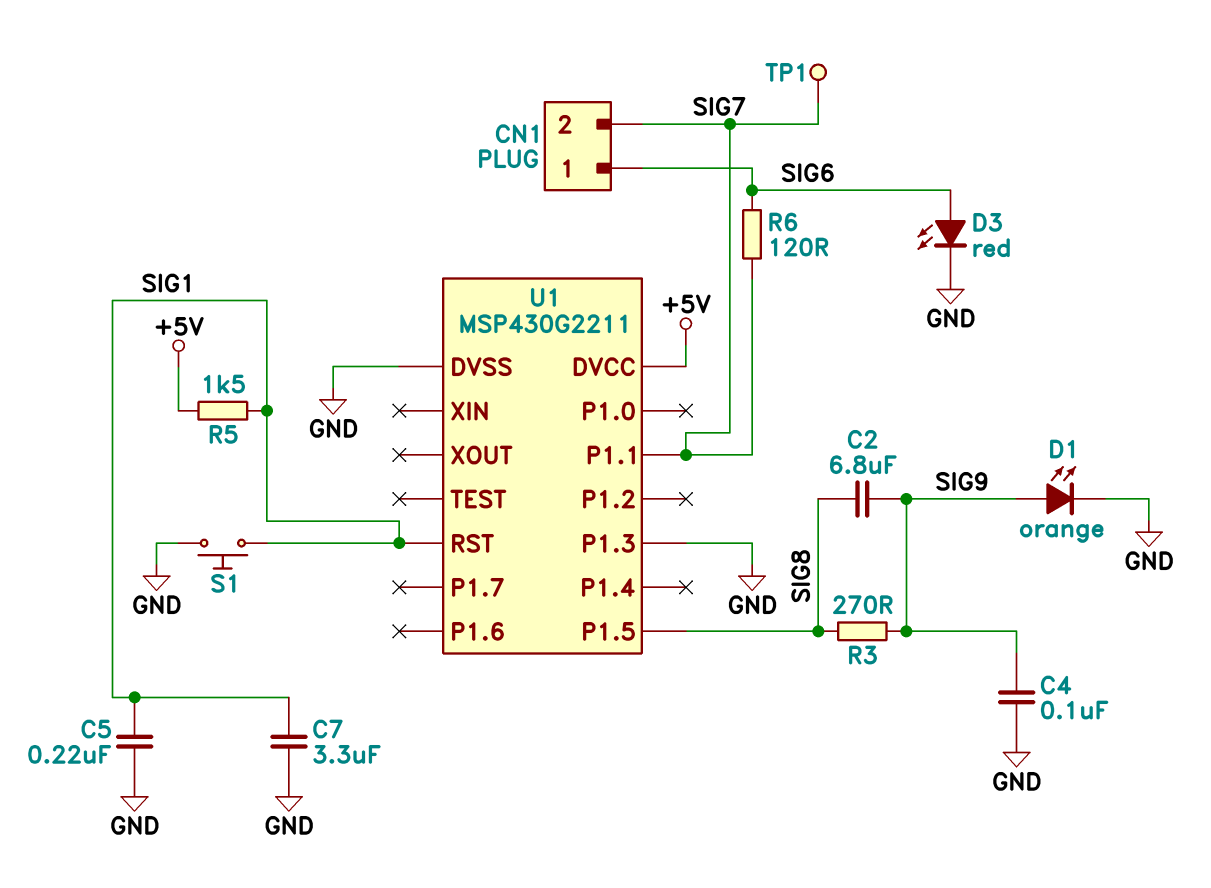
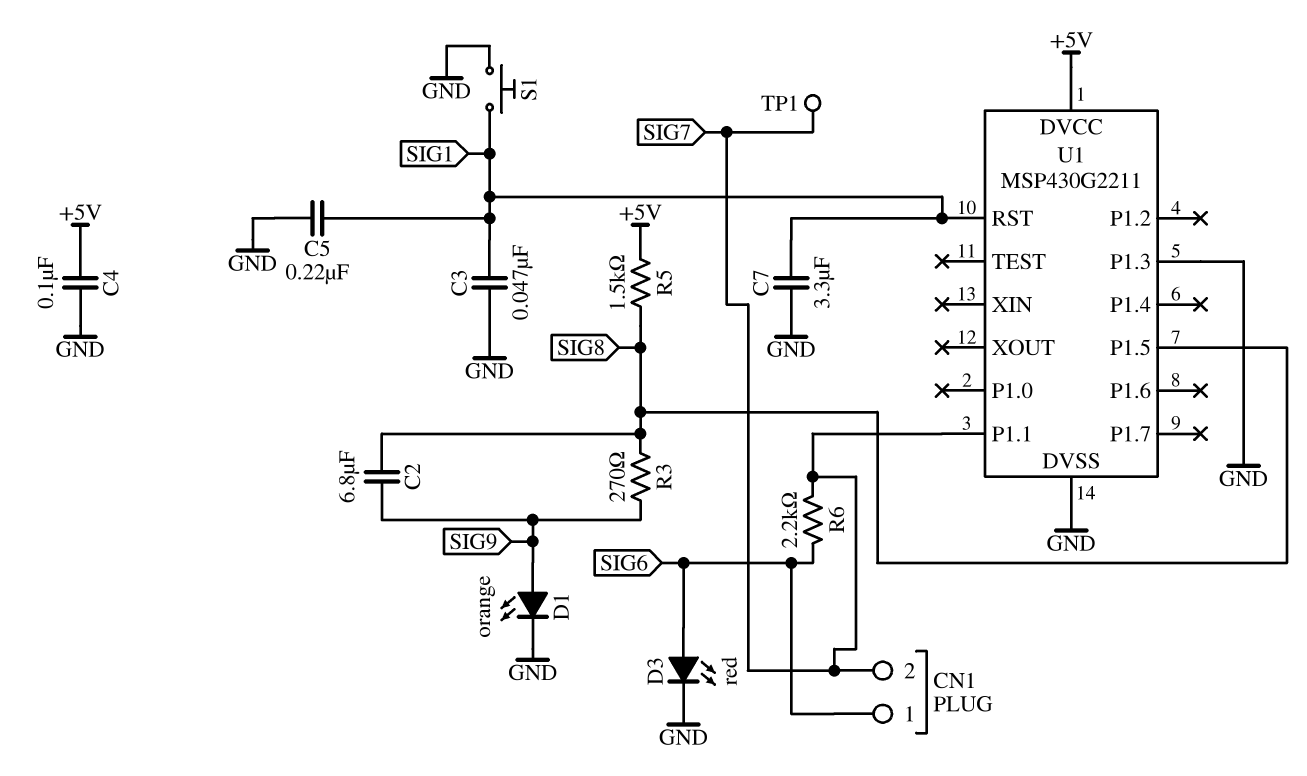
C3: none -> 47nF (GND, SIG1)
C4: 100nF (GND, SIG9) -> 100nF (+5V, GND)
R5: 1.5k (+5V, SIG1) -> 1.5k (+5V, SIG8)
R6: 120 (SIG6, SIG7) -> 2.2k (SIG6, SIG7)

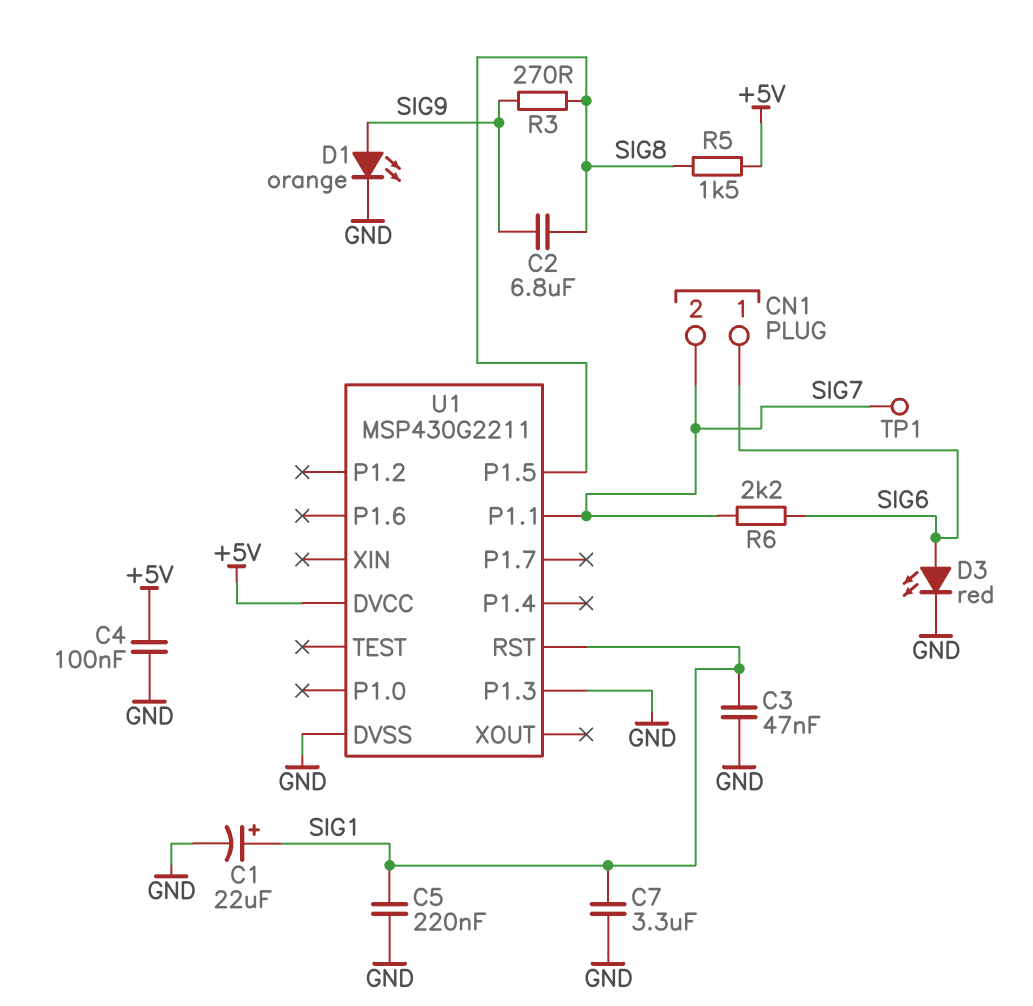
C1: none -> 22uF (plus SIG1, minus GND)
S1: button (GND, SIG1) -> none

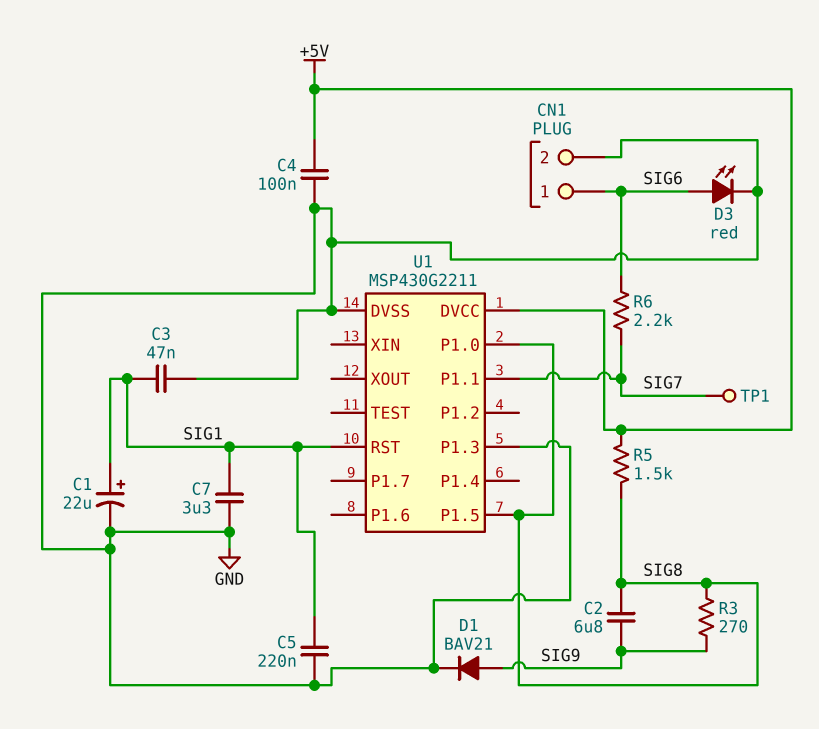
CN1 pin 2: SIG7 -> GND
D1: LED orange (A SIG9, K GND) -> diode BAV21 (A SIG9, K GND)
U1 pin P1.0: none -> SIG8

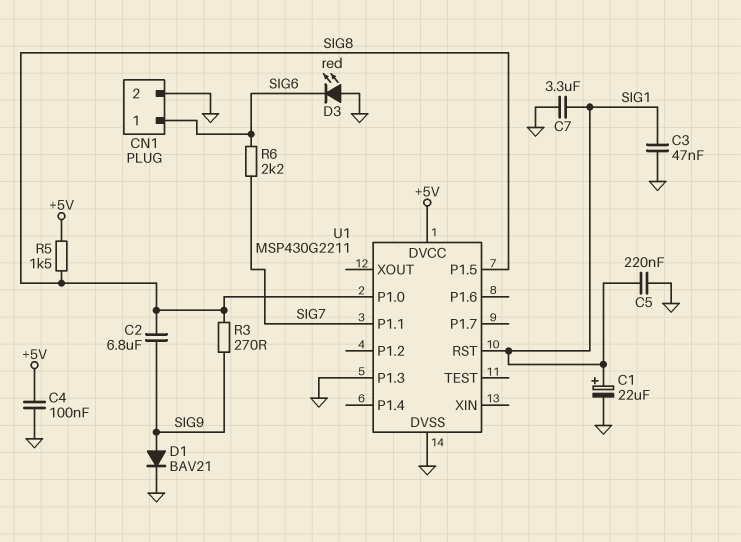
D3: LED red (A SIG6, K GND) -> LED red (A GND, K SIG6)
TP1: test point (SIG7) -> none

